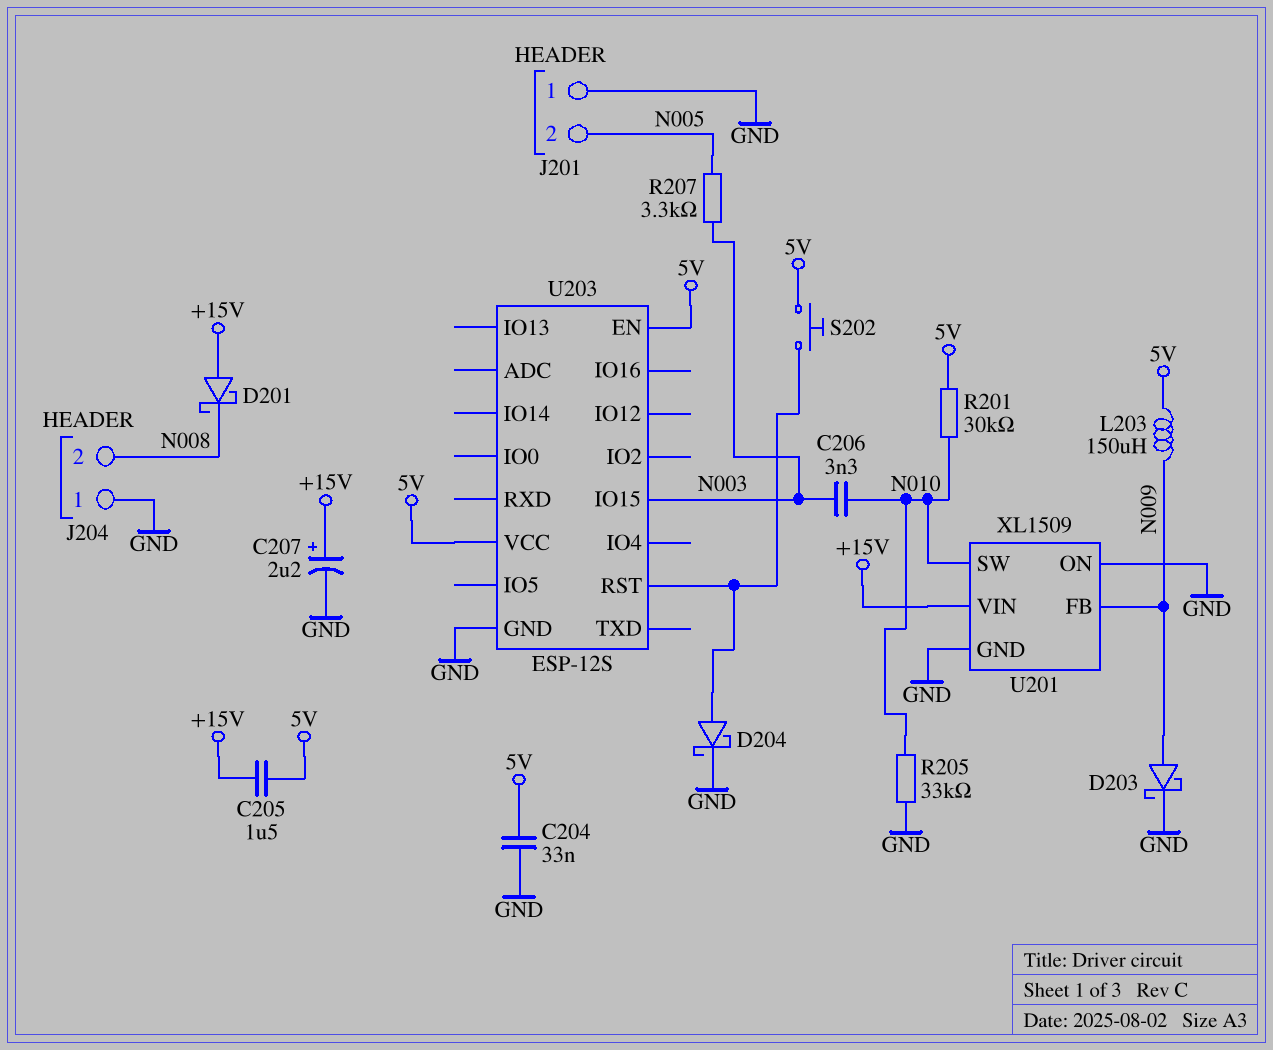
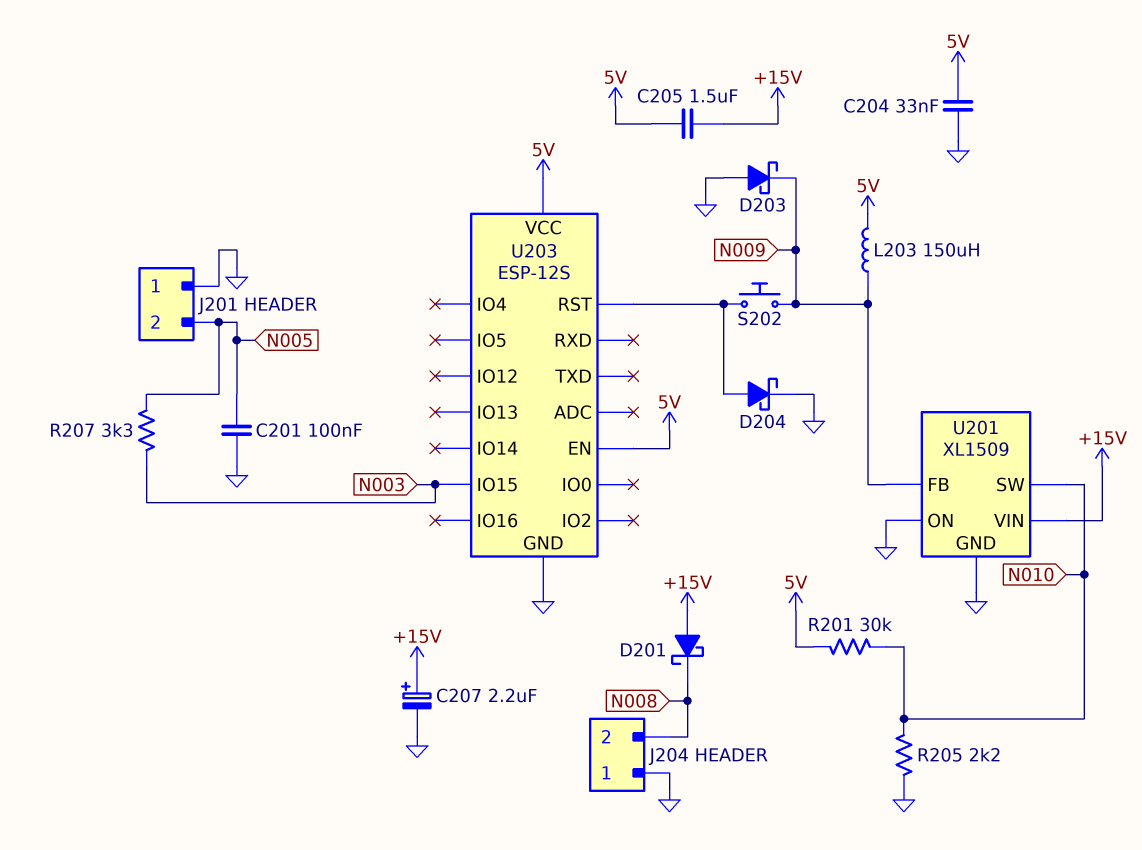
C201: none -> 100nF (GND, N005)
C206: 3.3nF (N003, N010) -> none
D203: schottky (A N009, K GND) -> schottky (A GND, K N009)
R205: 33k (GND, N010) -> 2.2k (GND, N010)
S202: button (5V, U203/RST) -> button (N009, U203/RST)

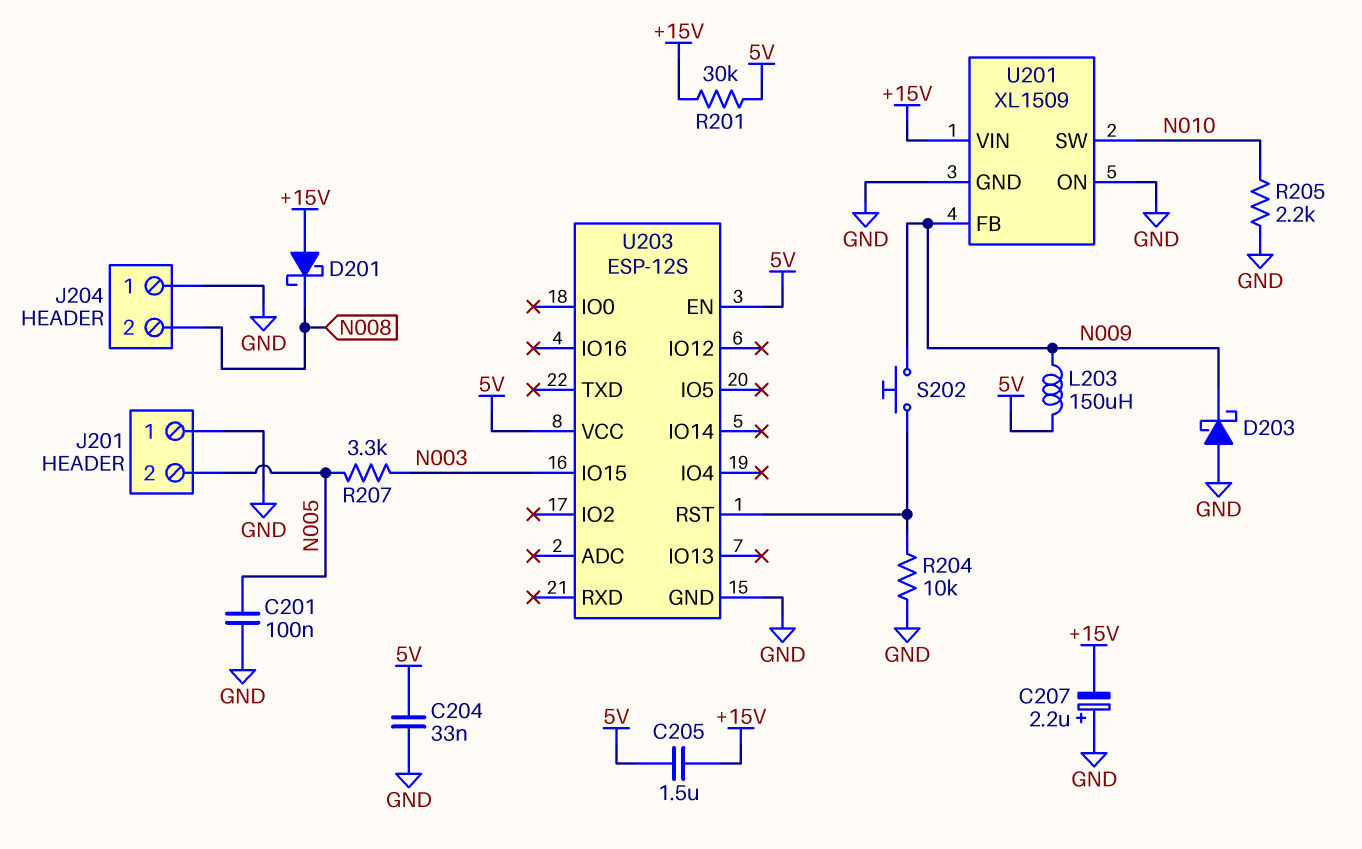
C207: 2.2uF (plus +15V, minus GND) -> 2.2uF (plus GND, minus +15V)
D204: schottky (A U203/RST, K GND) -> none
R201: 30k (5V, N010) -> 30k (+15V, 5V)
R204: none -> 10k (GND, U203/RST)

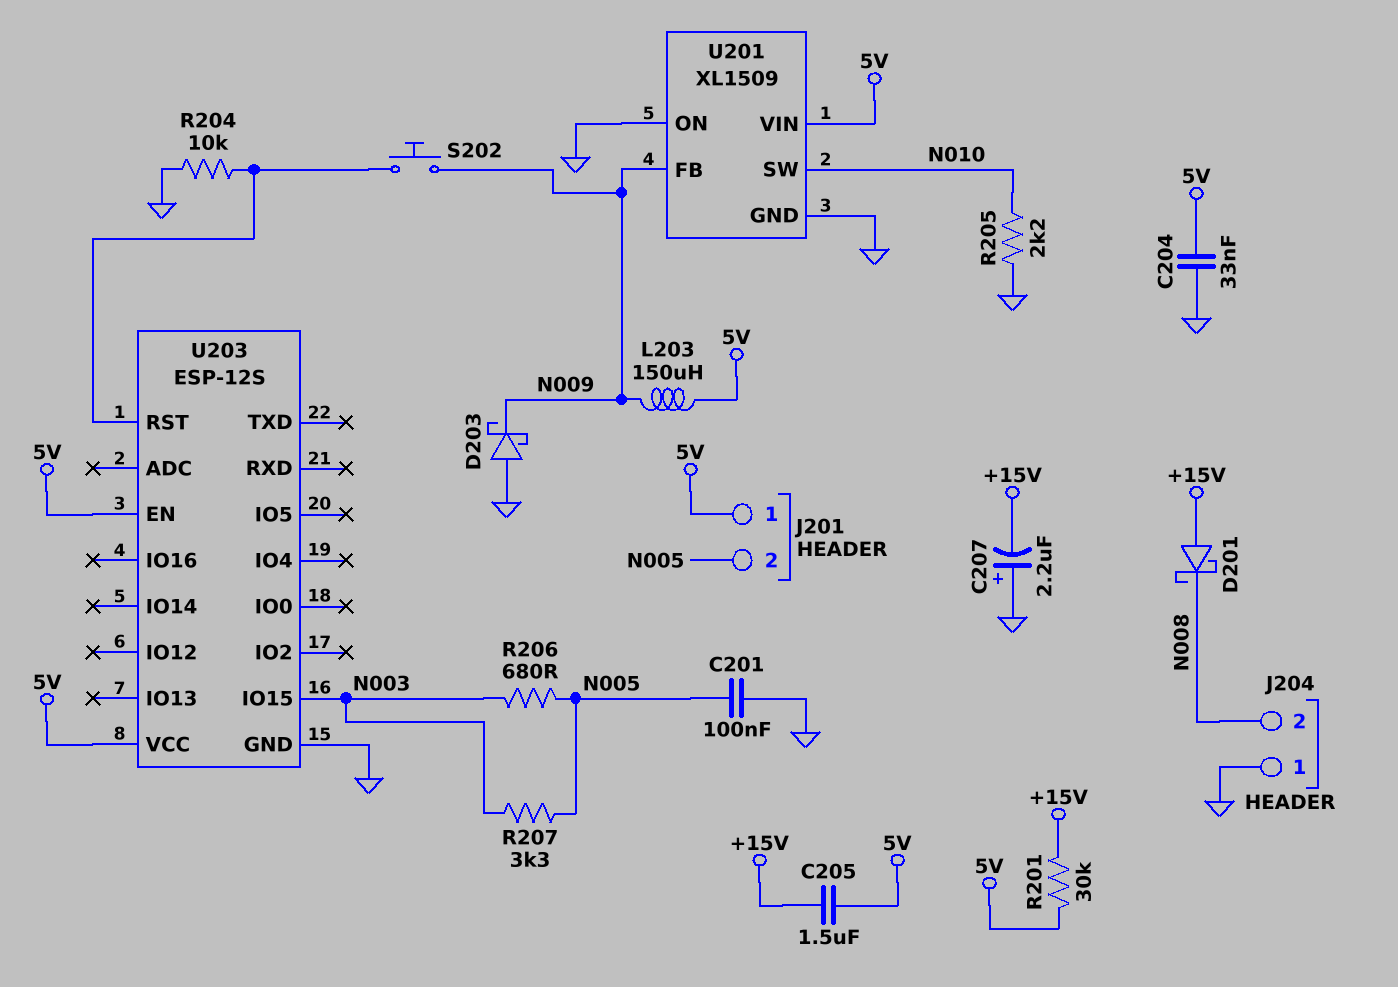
J201 pin 1: GND -> 5V
R206: none -> 680 (N003, N005)
U201 pin VIN: +15V -> 5V

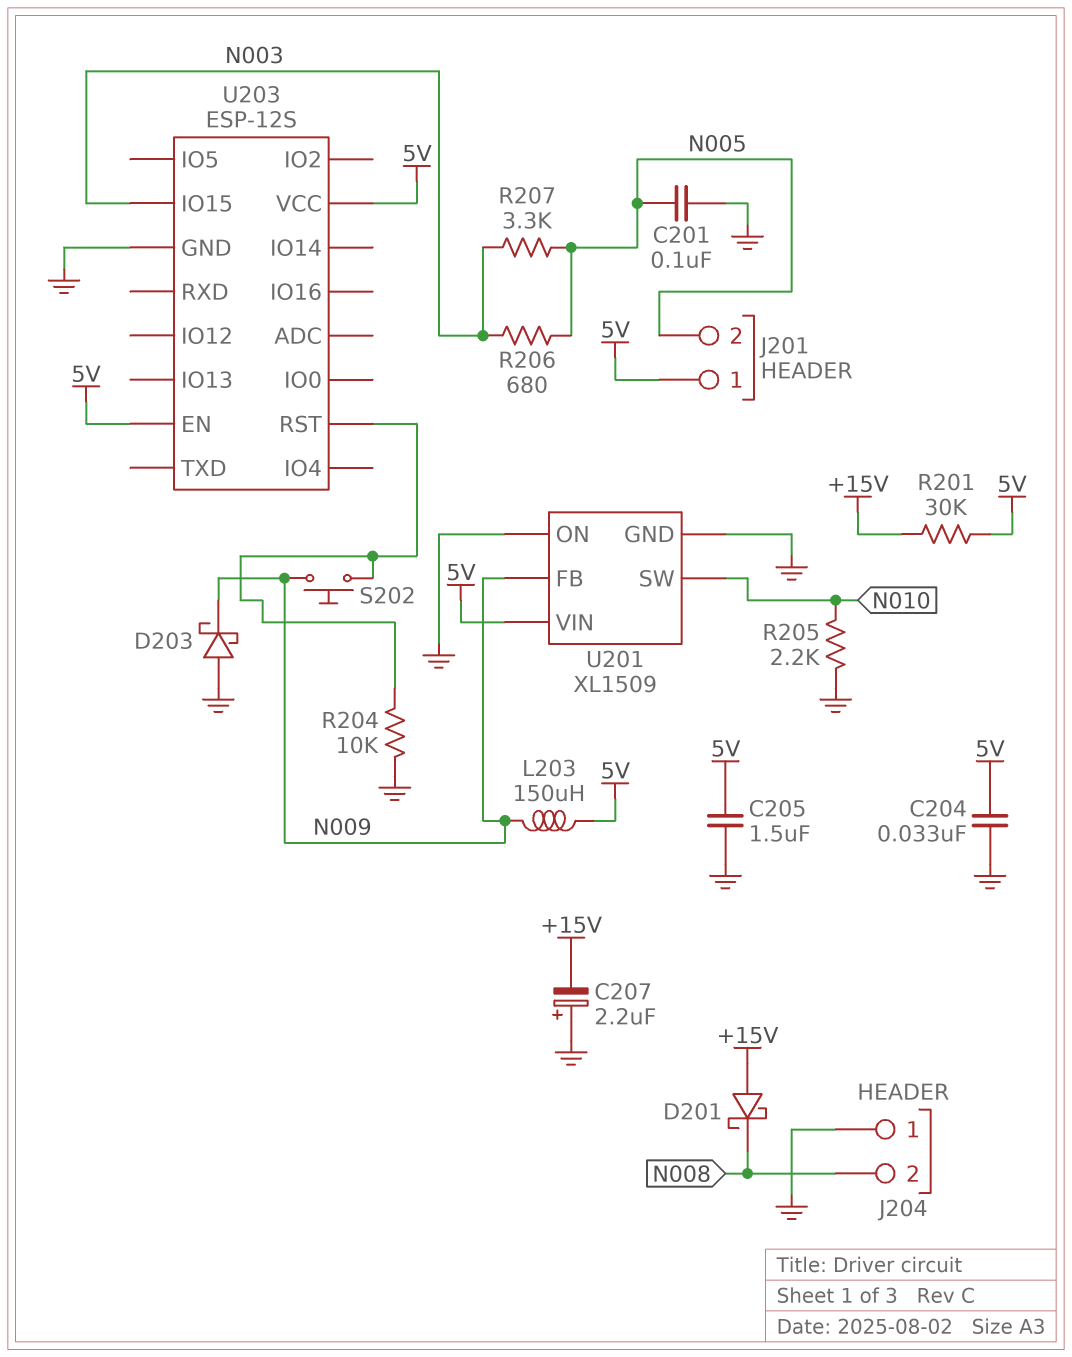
C205: 1.5uF (+15V, 5V) -> 1.5uF (5V, GND)

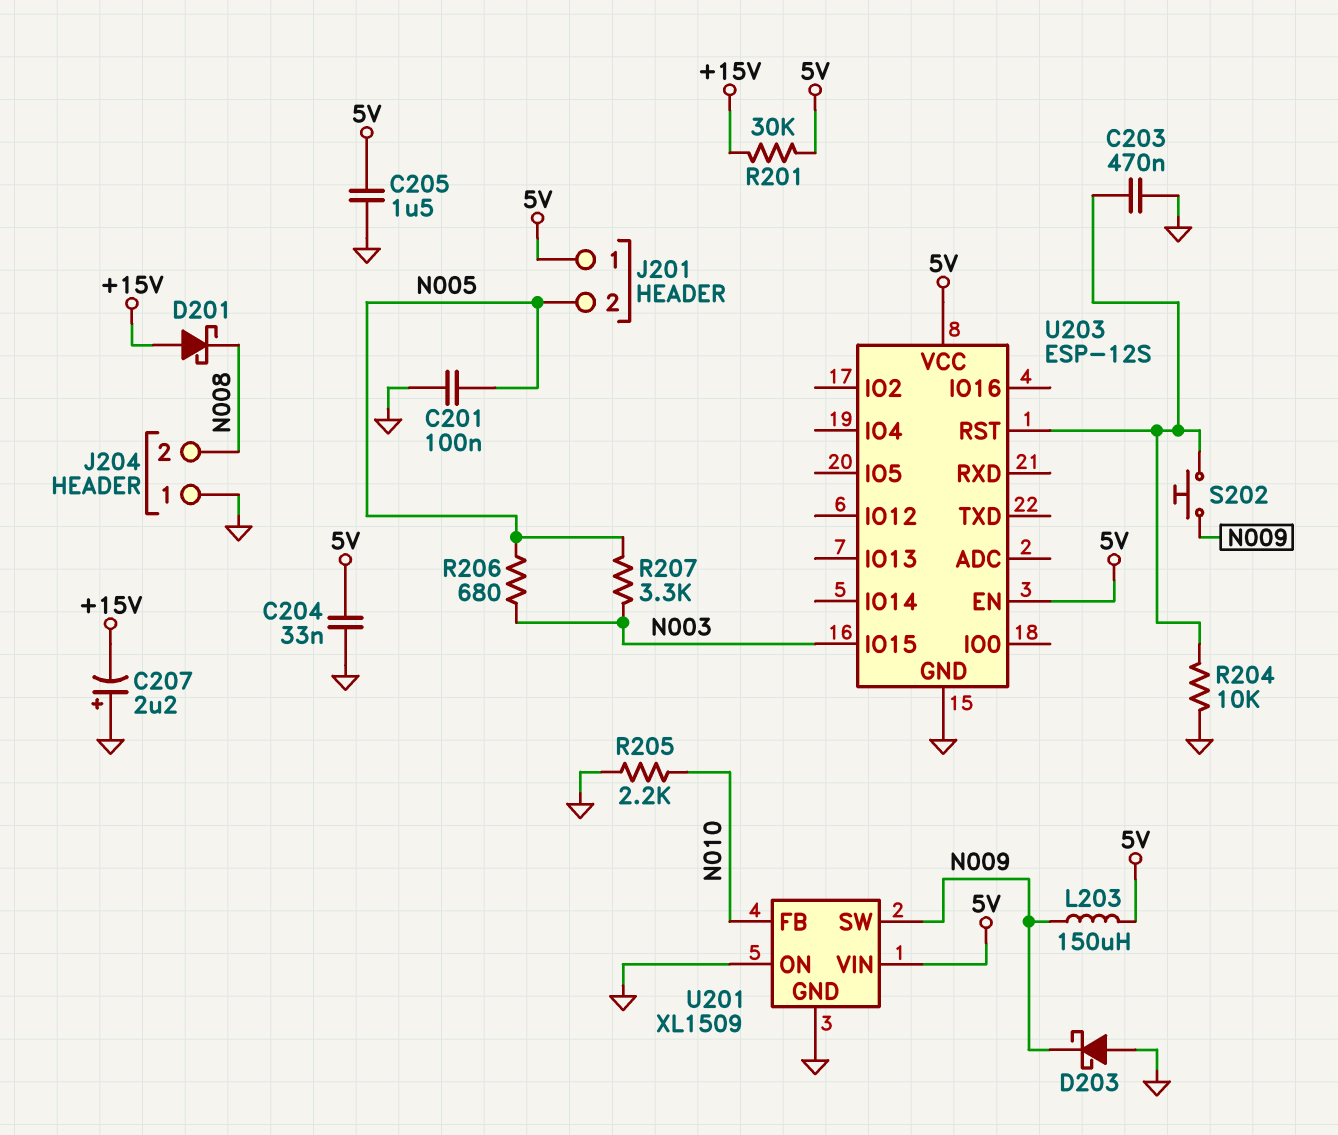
C203: none -> 470nF (GND, U203/RST)
U201 pin FB: N009 -> N010
U201 pin SW: N010 -> N009

